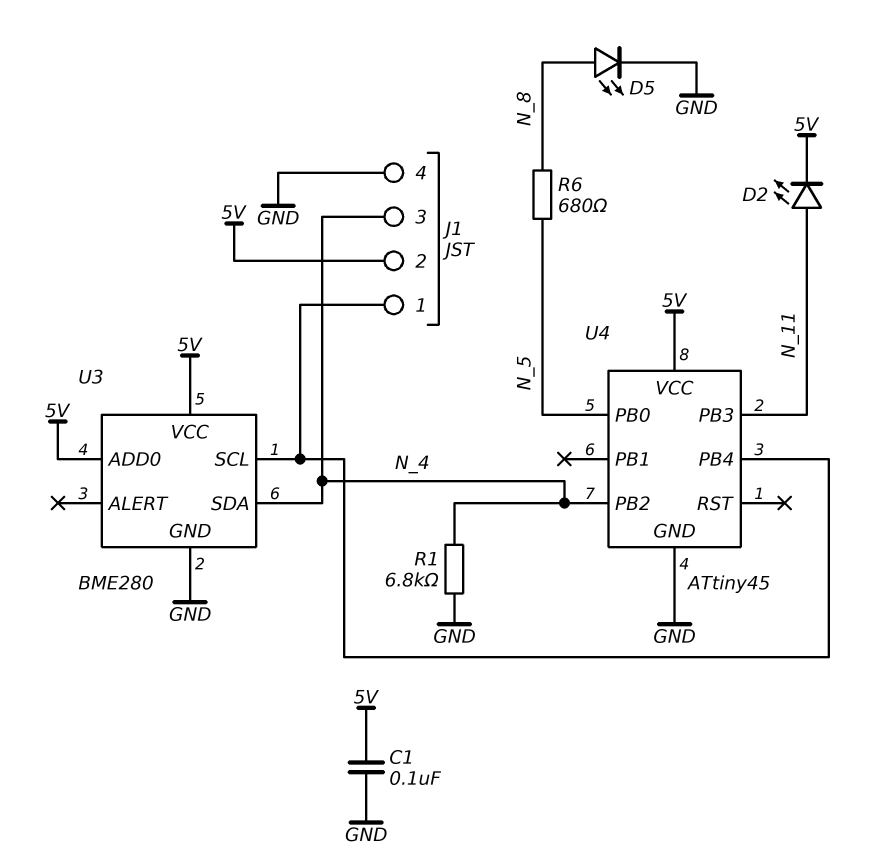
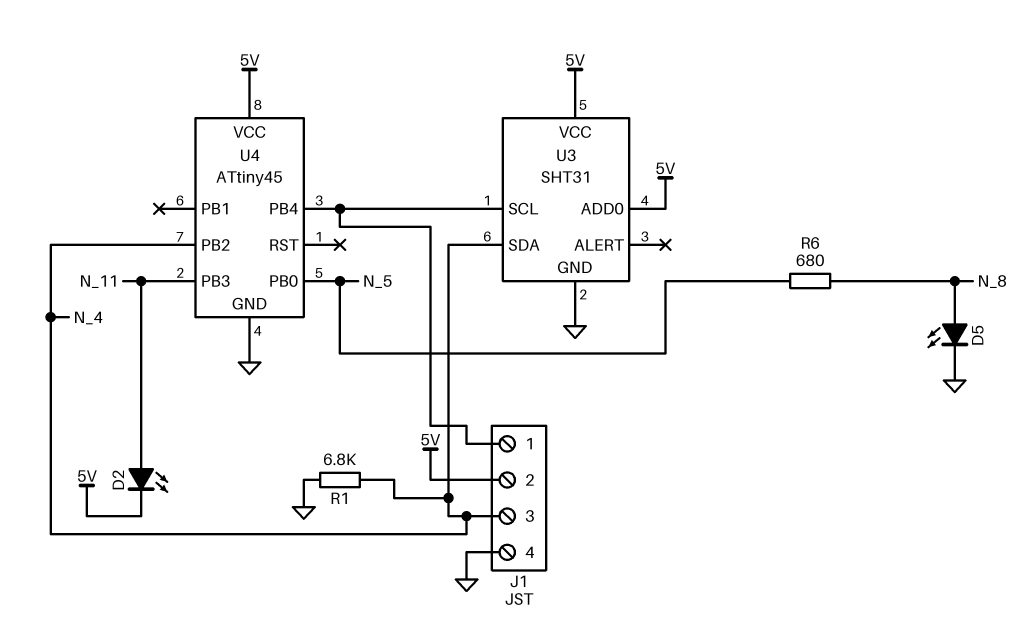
C1: 100nF (5V, GND) -> none
U3: BME280 -> SHT31

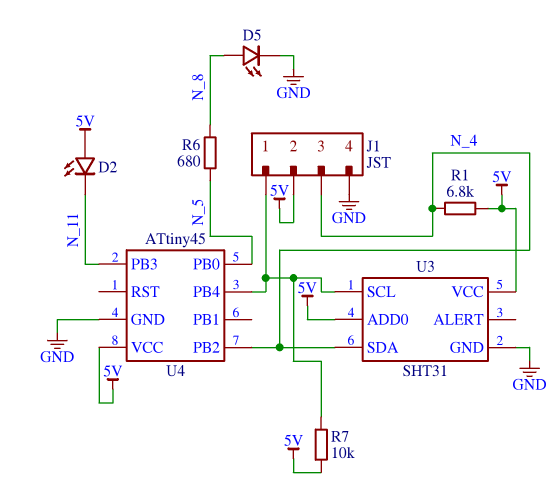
D2: LED (A N_11, K 5V) -> LED (A 5V, K N_11)
R1: 6.8k (GND, N_4) -> 6.8k (5V, N_4)
R7: none -> 10k (5V, J1/1)

